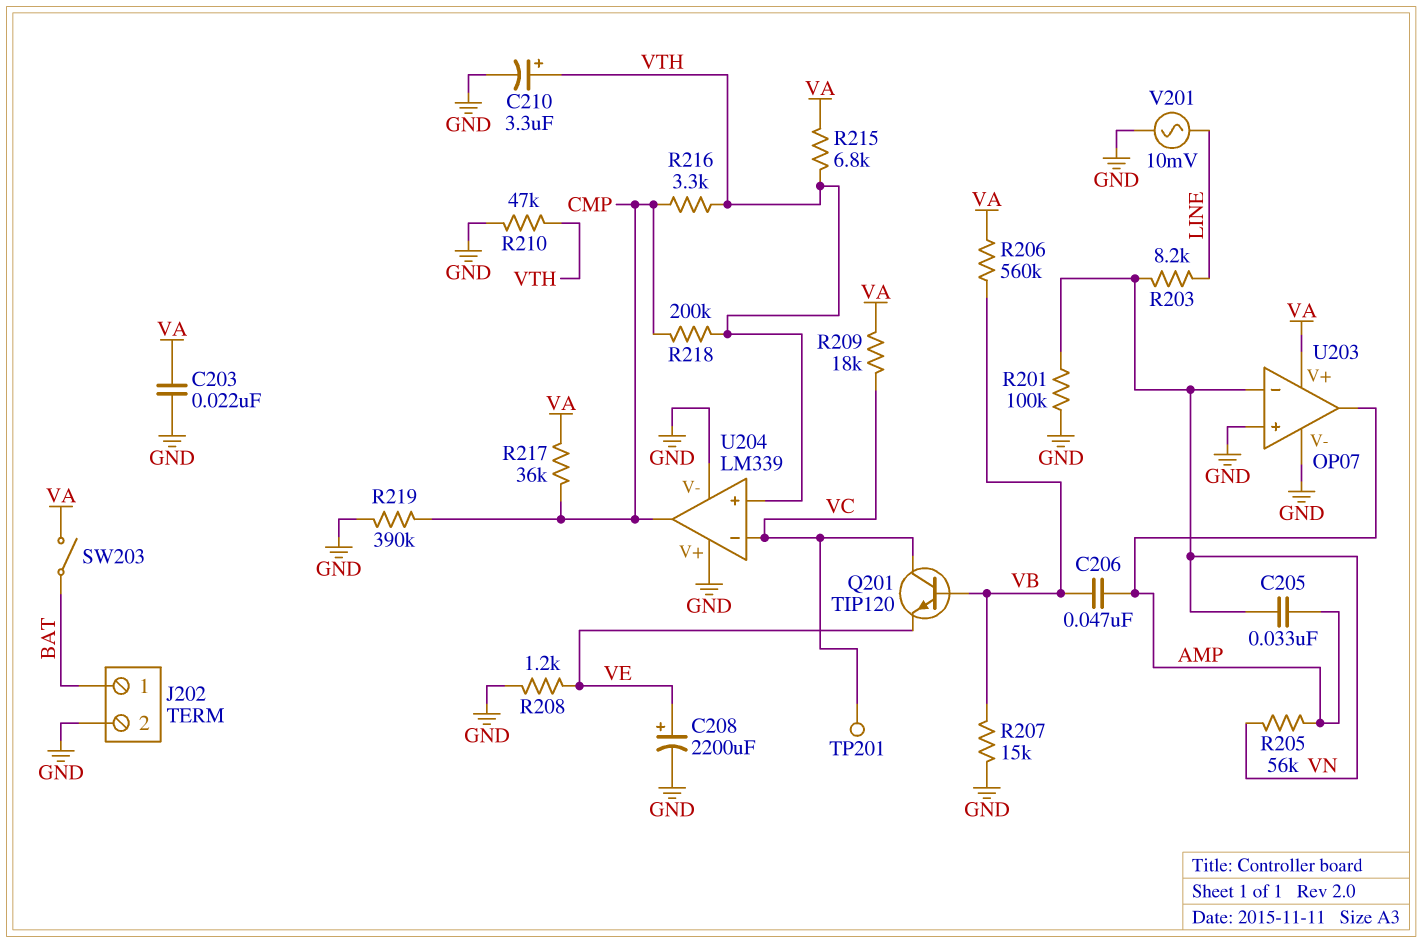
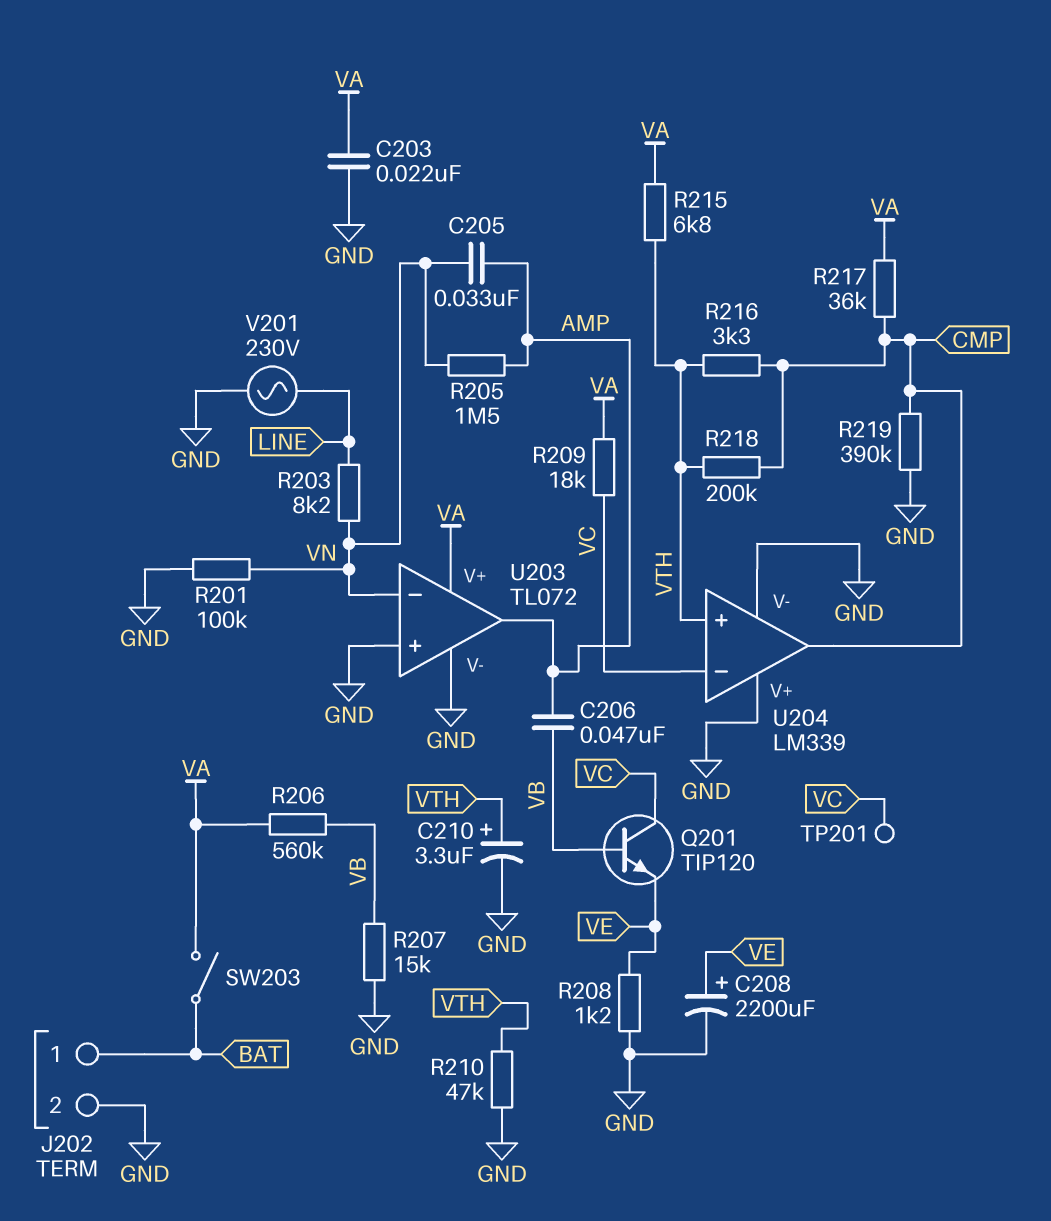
R205: 56k (AMP, VN) -> 1.5M (AMP, VN)
U203: OP07 -> TL072
V201: AC 10mV (GND, LINE) -> AC 230V (GND, LINE)

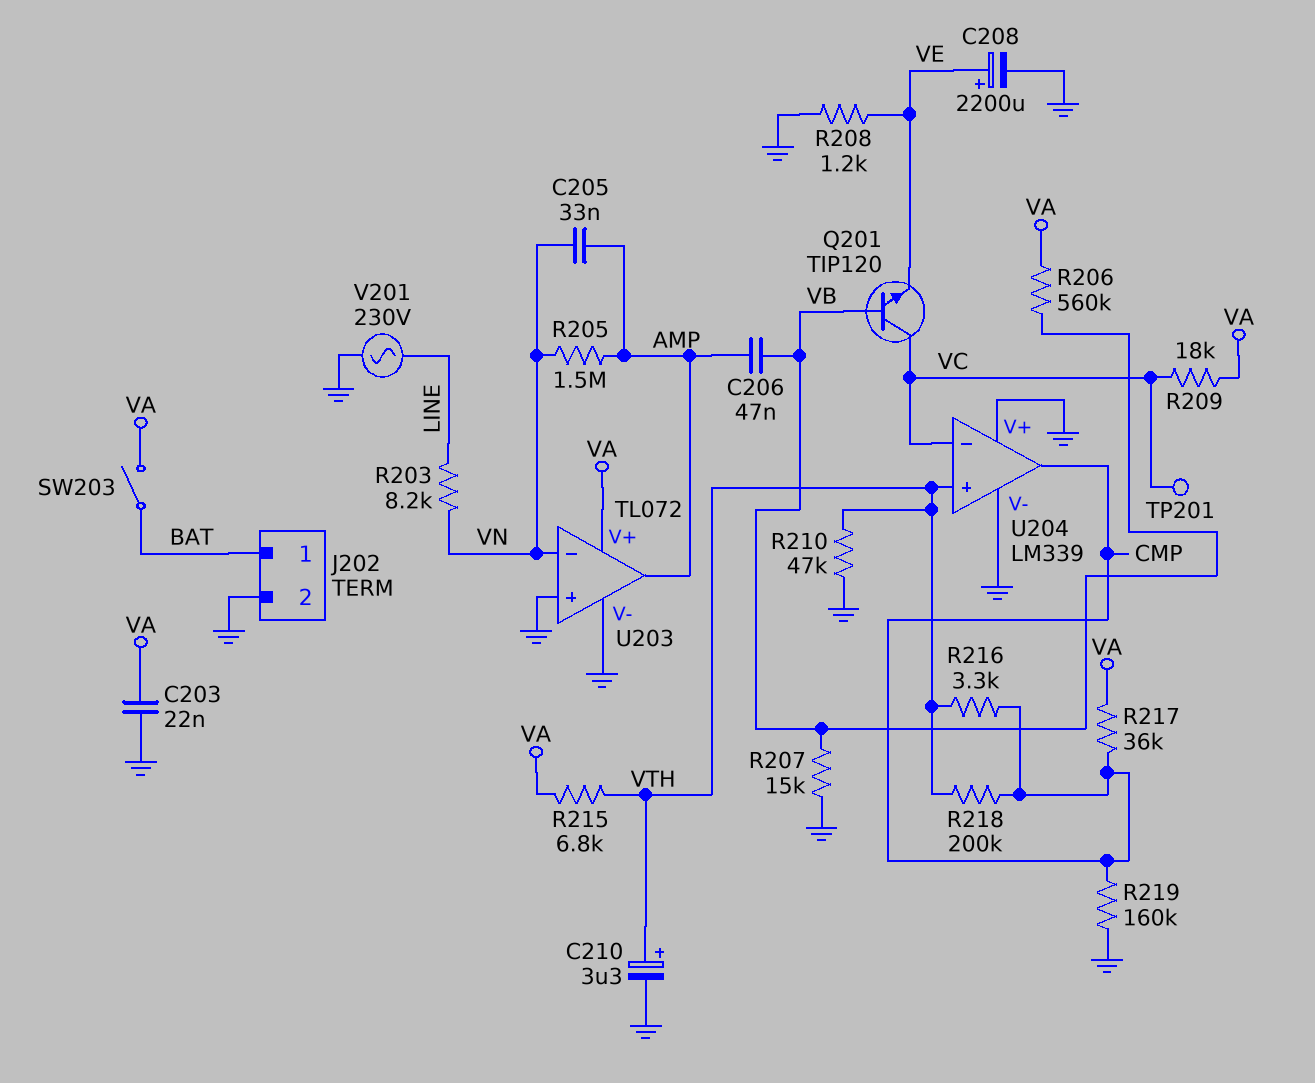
R201: 100k (GND, VN) -> none
R219: 390k (CMP, GND) -> 160k (CMP, GND)

